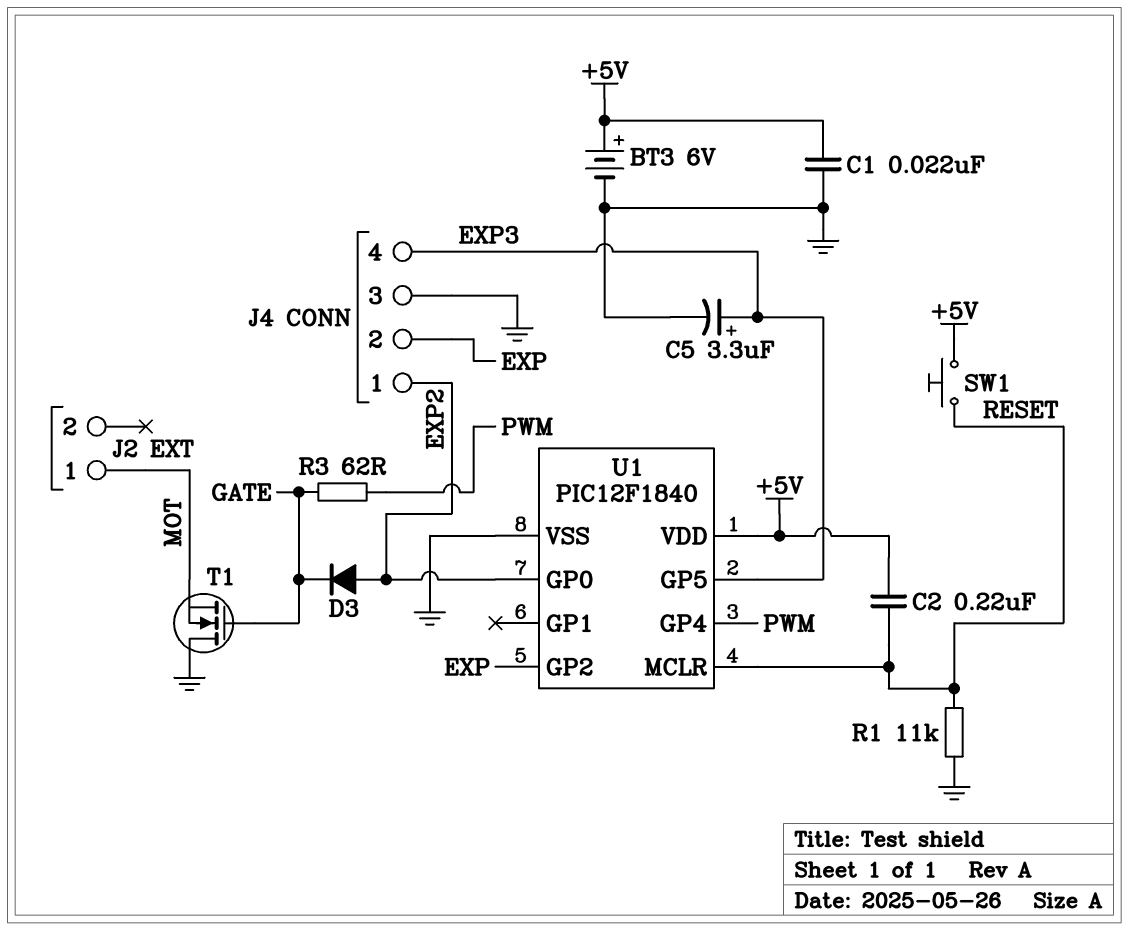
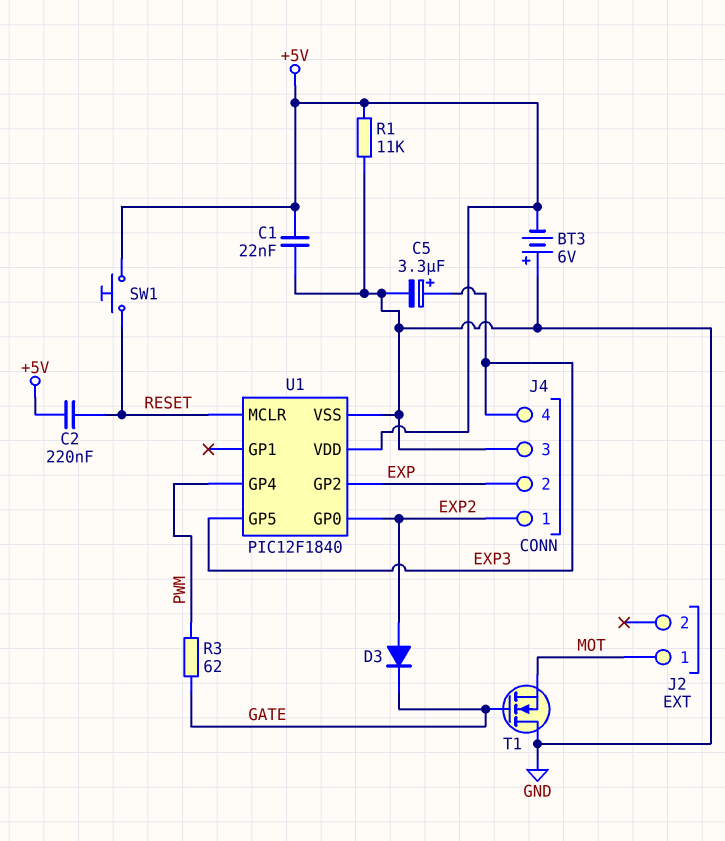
BT3: 6V (plus +5V, minus GND) -> 6V (plus GND, minus +5V)
R1: 11k (GND, RESET) -> 11k (+5V, GND)

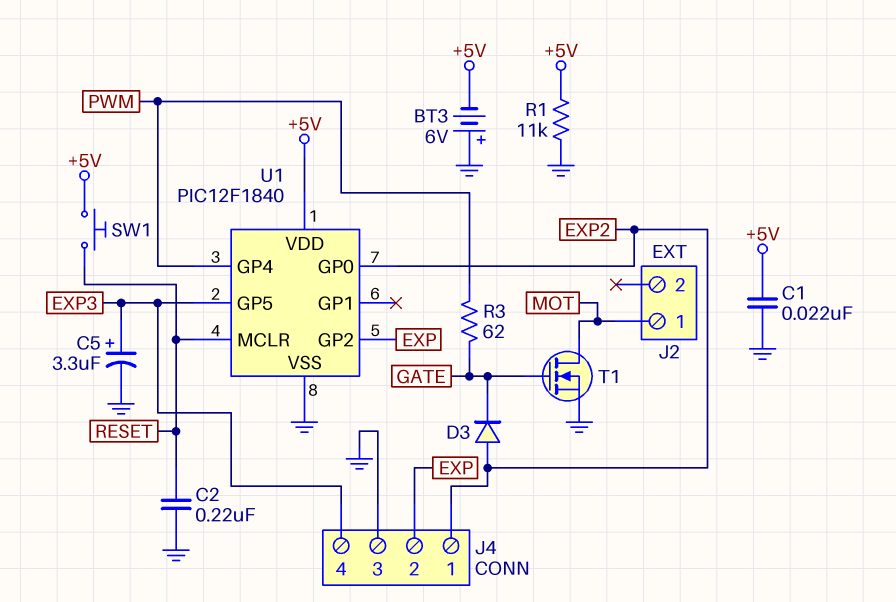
C2: 220nF (+5V, RESET) -> 220nF (GND, RESET)
T1: NMOS (G GATE, D GND, S MOT) -> NMOS (G GATE, D MOT, S GND)

